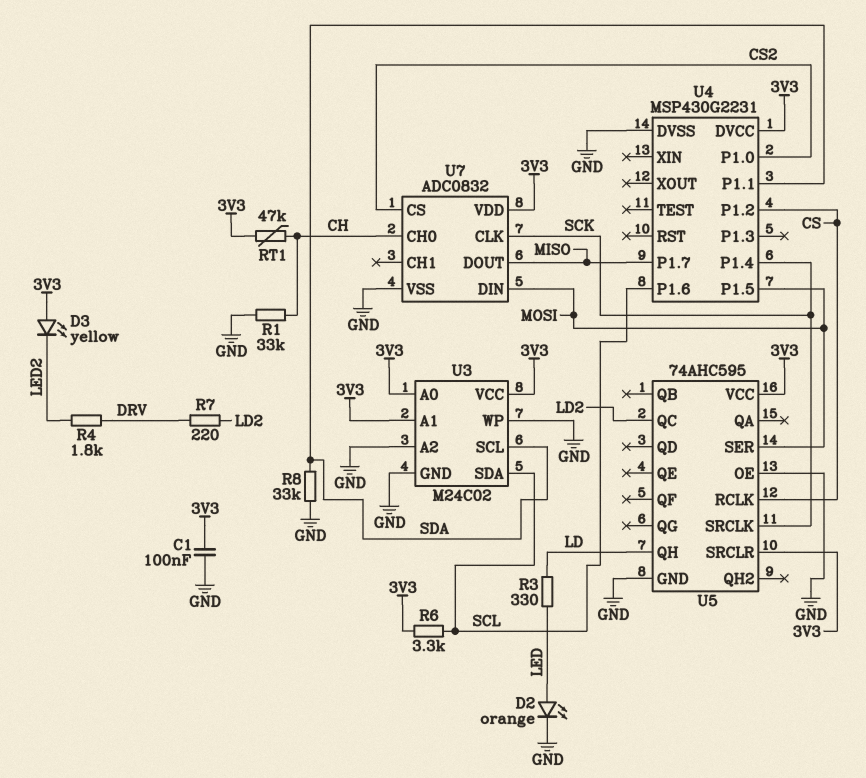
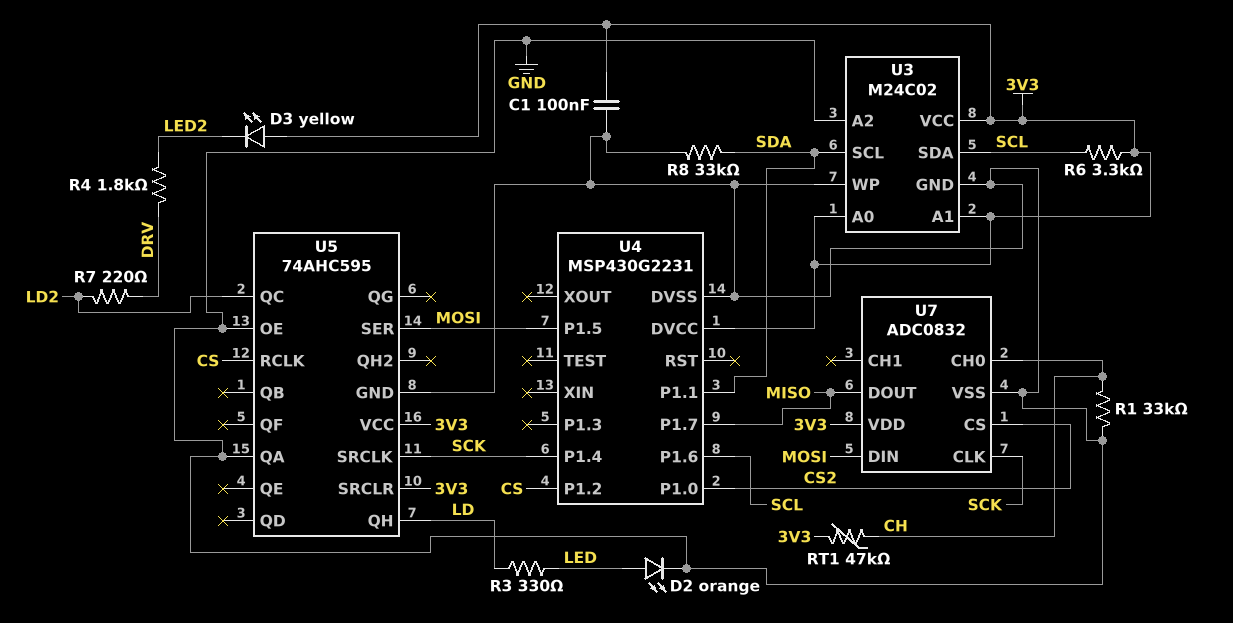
U5 pin QA: none -> GND

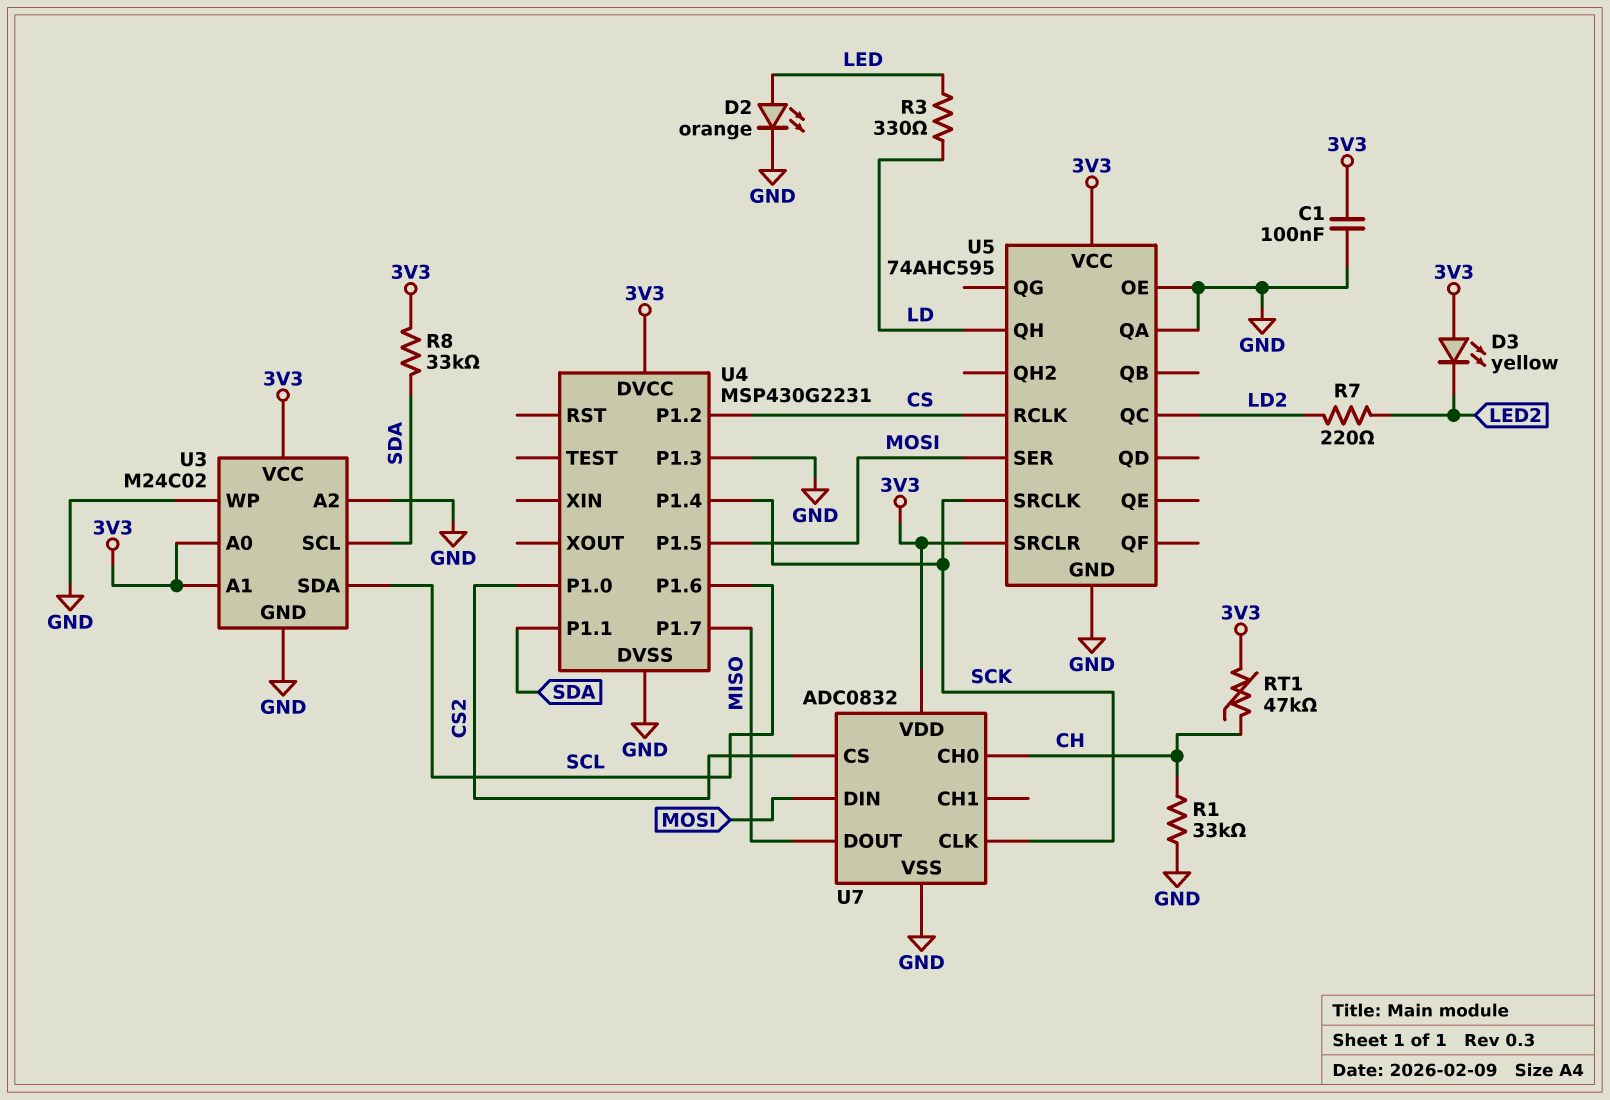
R4: 1.8k (DRV, LED2) -> none
R6: 3.3k (3V3, SCL) -> none
R7: 220 (DRV, LD2) -> 220 (LD2, LED2)
R8: 33k (GND, SDA) -> 33k (3V3, SDA)
U4 pin P1.3: none -> GND

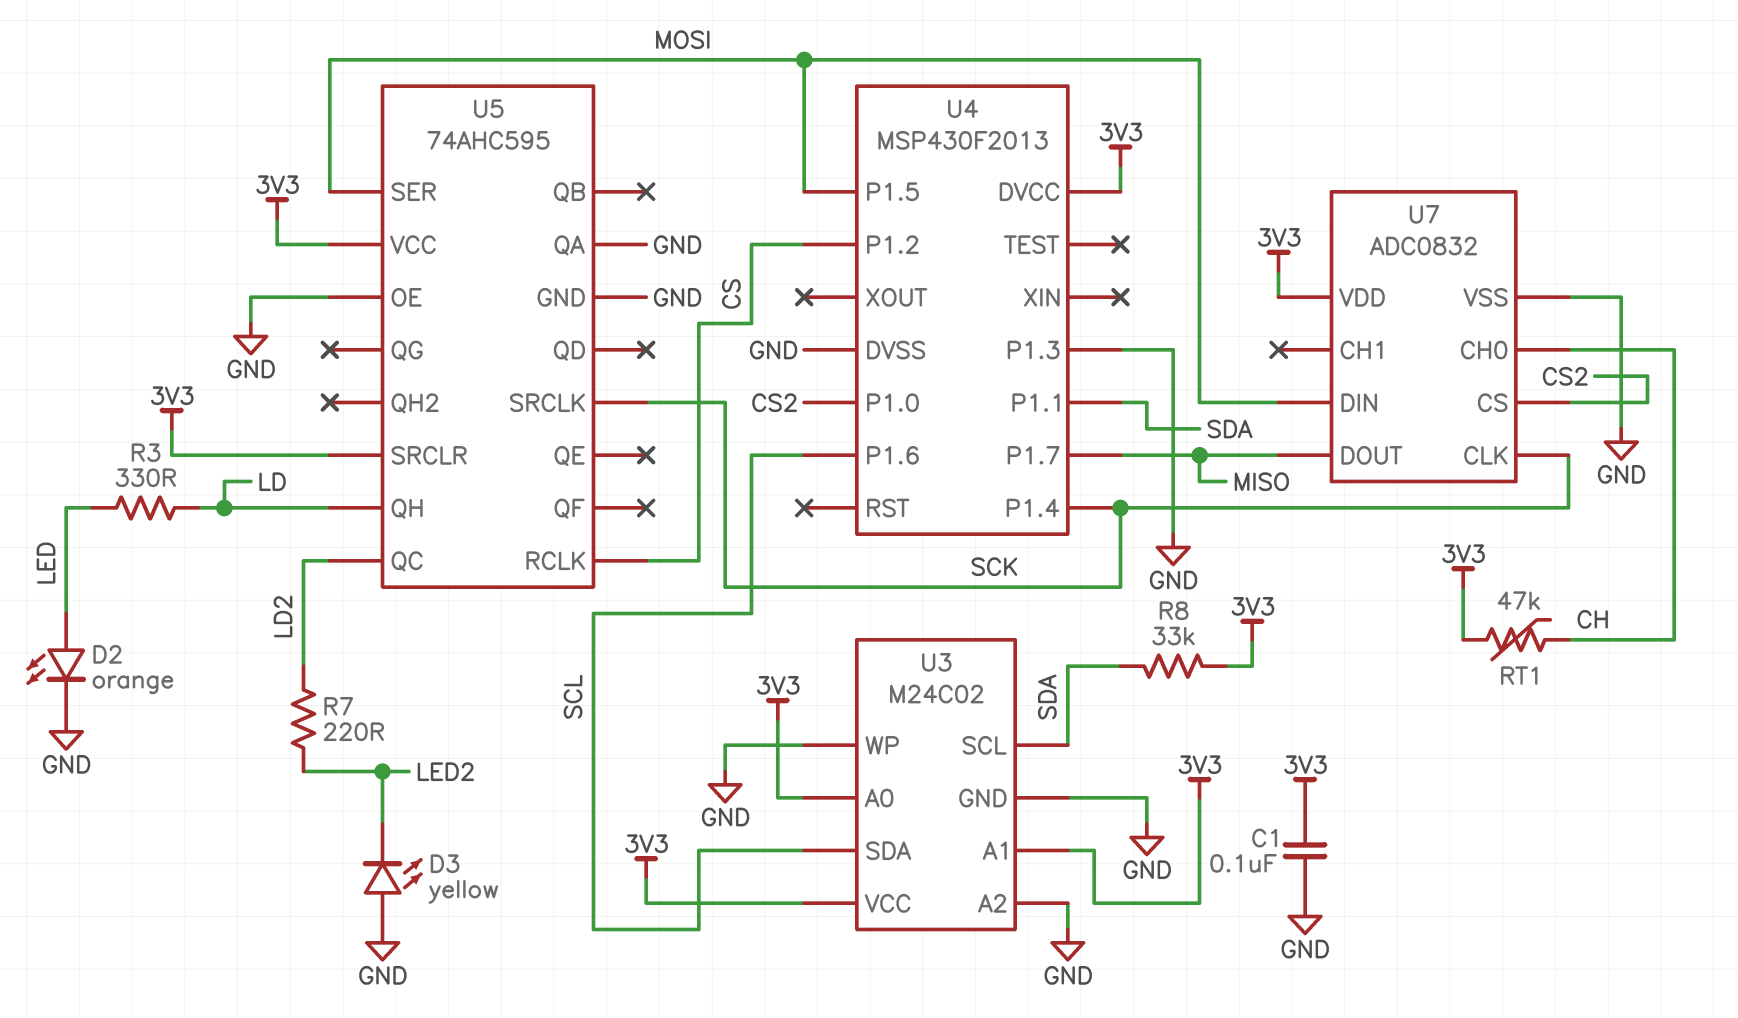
D3: LED yellow (A 3V3, K LED2) -> LED yellow (A GND, K LED2)
R1: 33k (CH, GND) -> none
U4: MSP430G2231 -> MSP430F2013

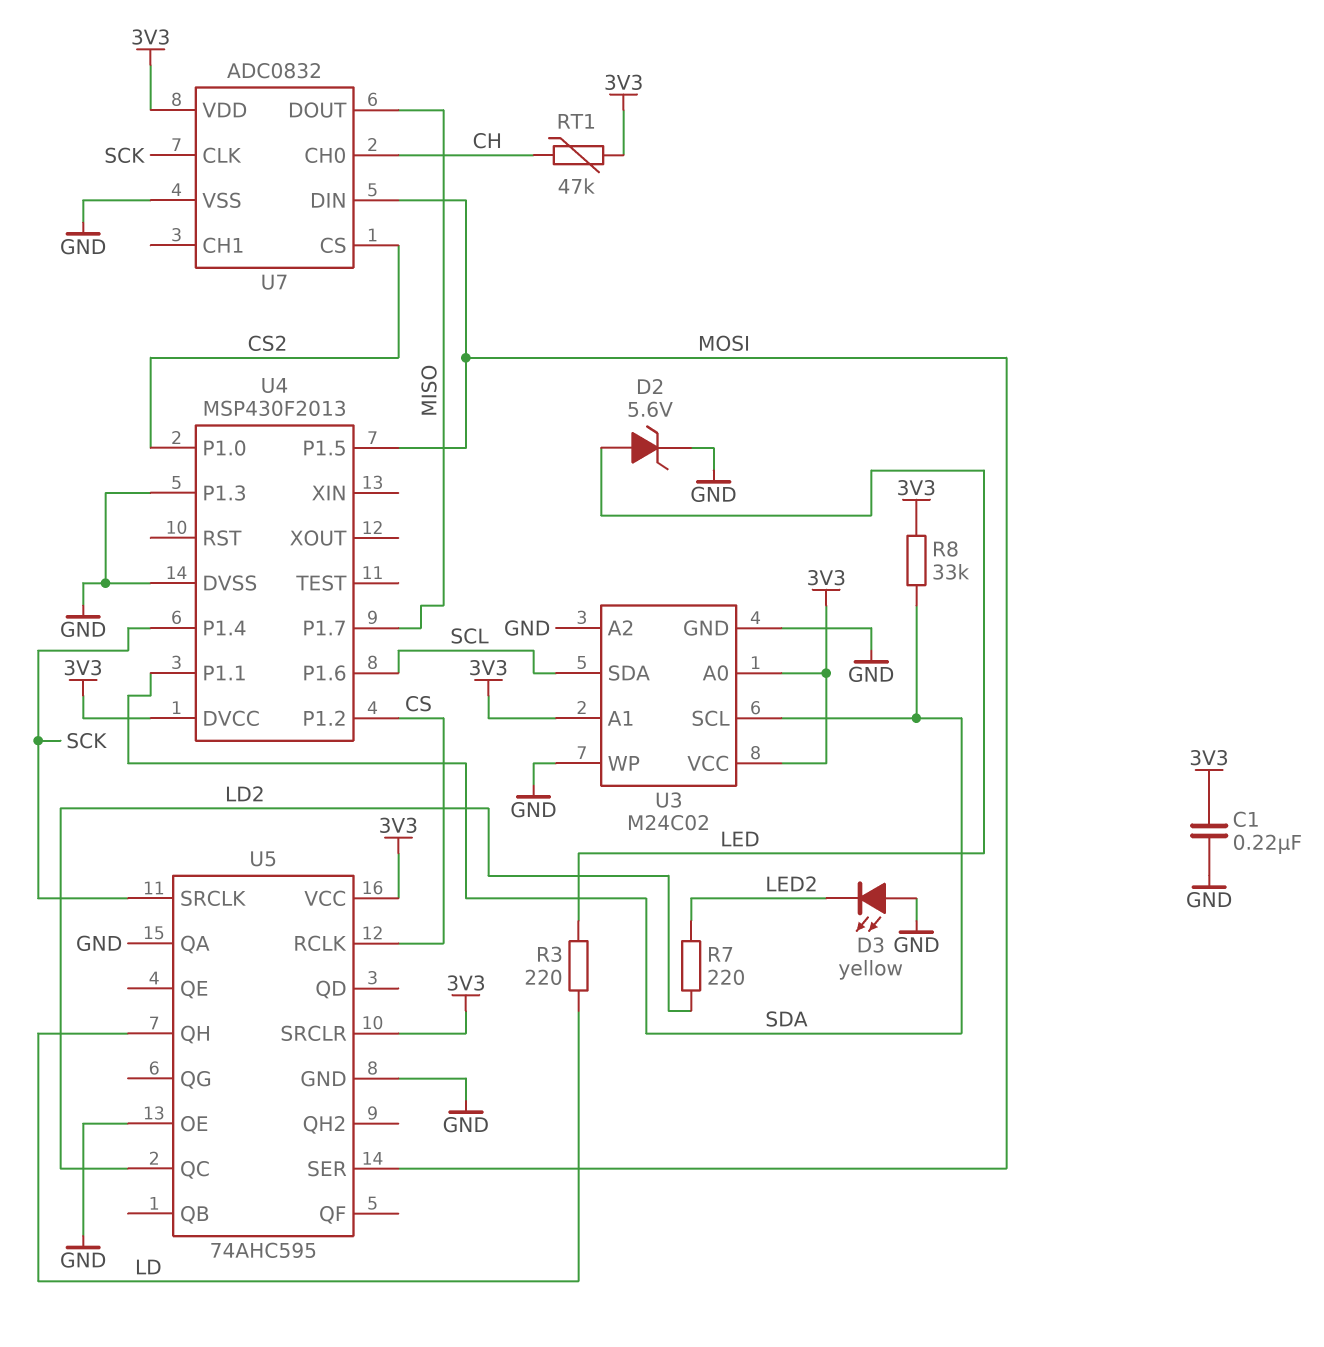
C1: 100nF (3V3, GND) -> 220nF (3V3, GND)
D2: LED orange (A LED, K GND) -> zener 5.6V (A LED, K GND)
R3: 330 (LD, LED) -> 220 (LD, LED)

